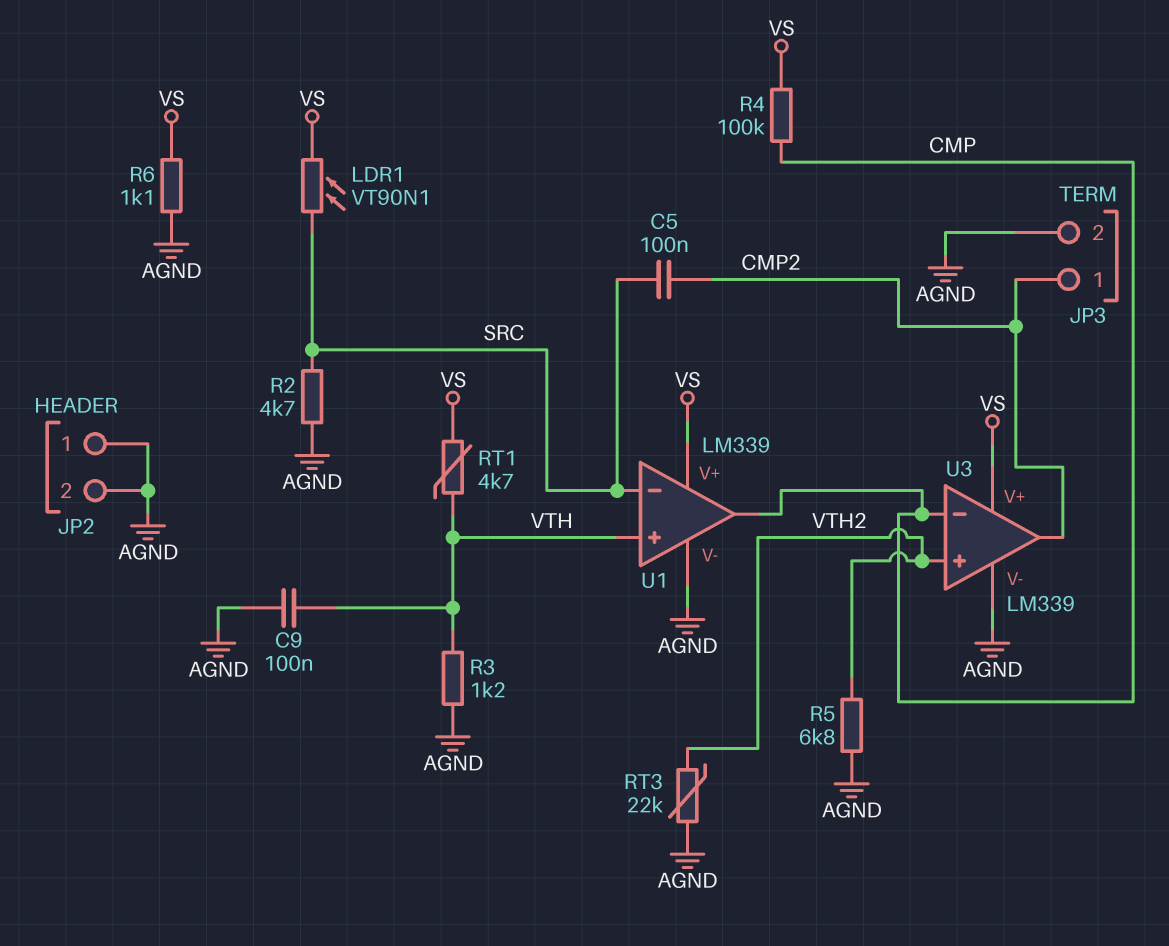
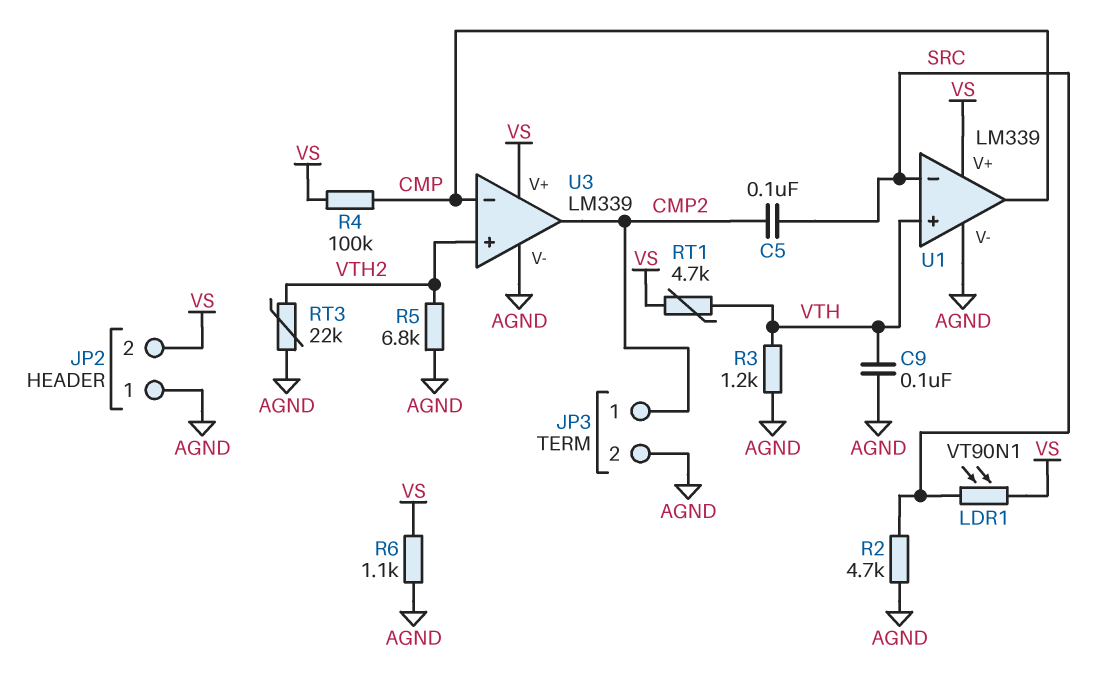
JP2 pin 2: AGND -> VS

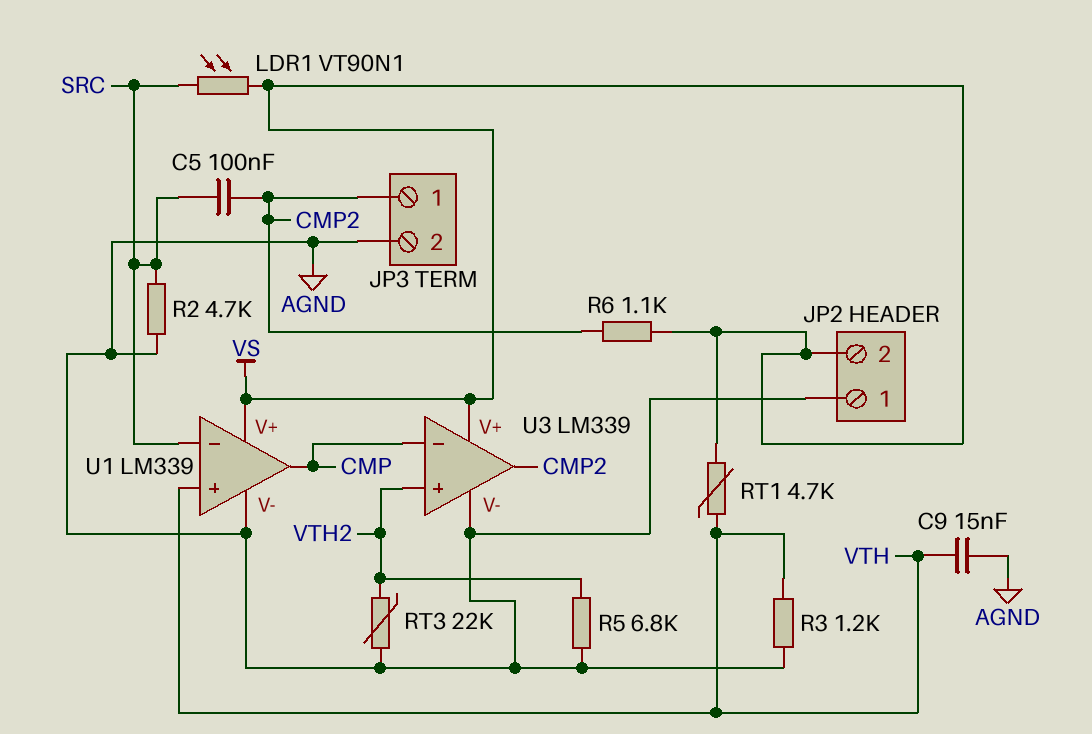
C9: 100nF (AGND, VTH) -> 15nF (AGND, VTH)
R4: 100k (CMP, VS) -> none
R6: 1.1k (AGND, VS) -> 1.1k (CMP2, VS)

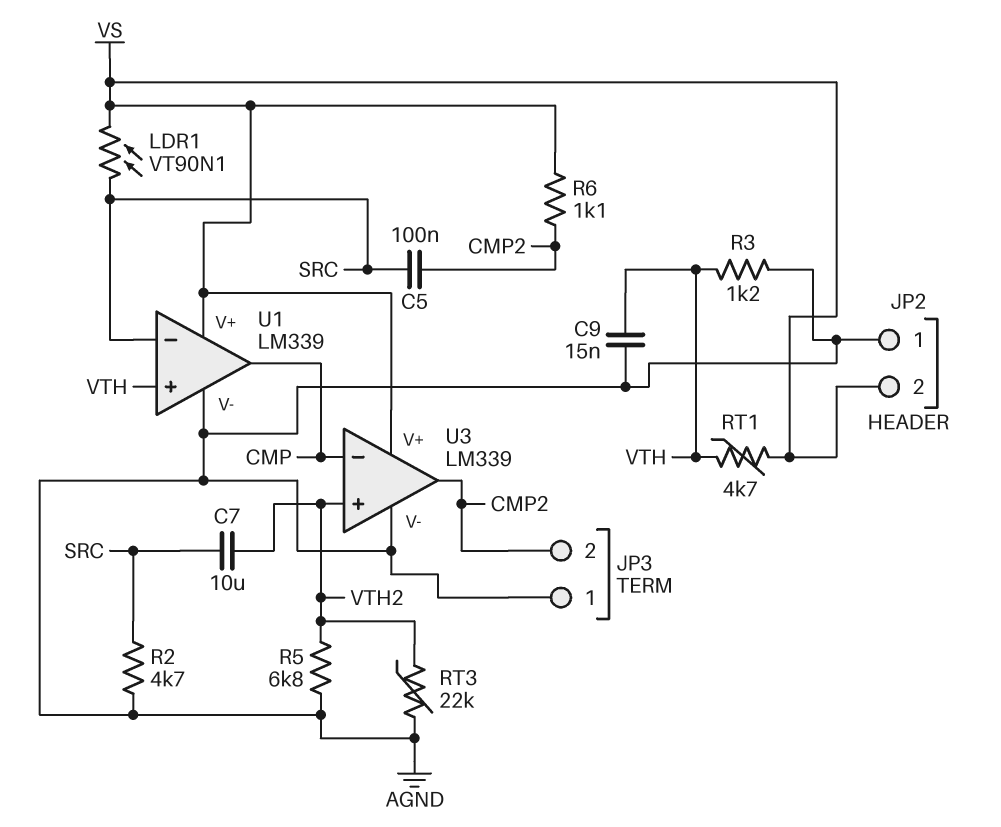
C7: none -> 10uF (SRC, VTH2)
JP3 pin 1: CMP2 -> AGND
JP3 pin 2: AGND -> CMP2

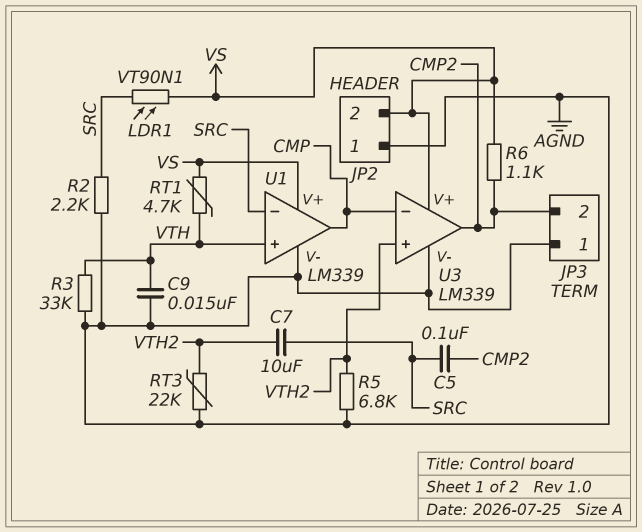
R2: 4.7k (AGND, SRC) -> 2.2k (AGND, SRC)
R3: 1.2k (AGND, VTH) -> 33k (AGND, VTH)

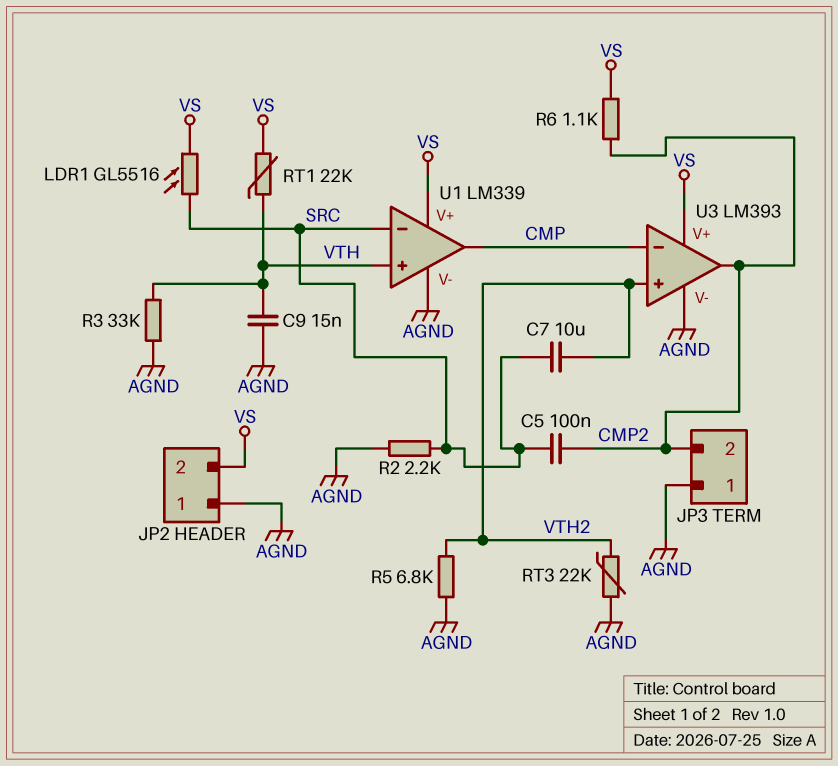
LDR1: VT90N1 (SRC, VS) -> GL5516 (SRC, VS)
RT1: 4.7k (VS, VTH) -> 22k (VS, VTH)
U3: LM339 -> LM393

